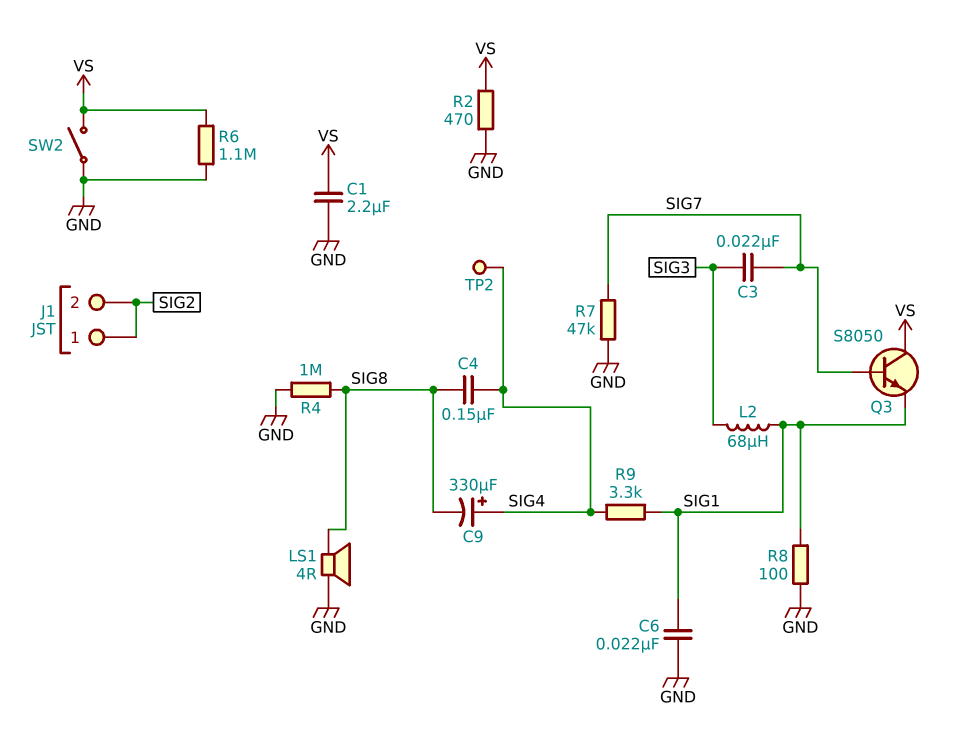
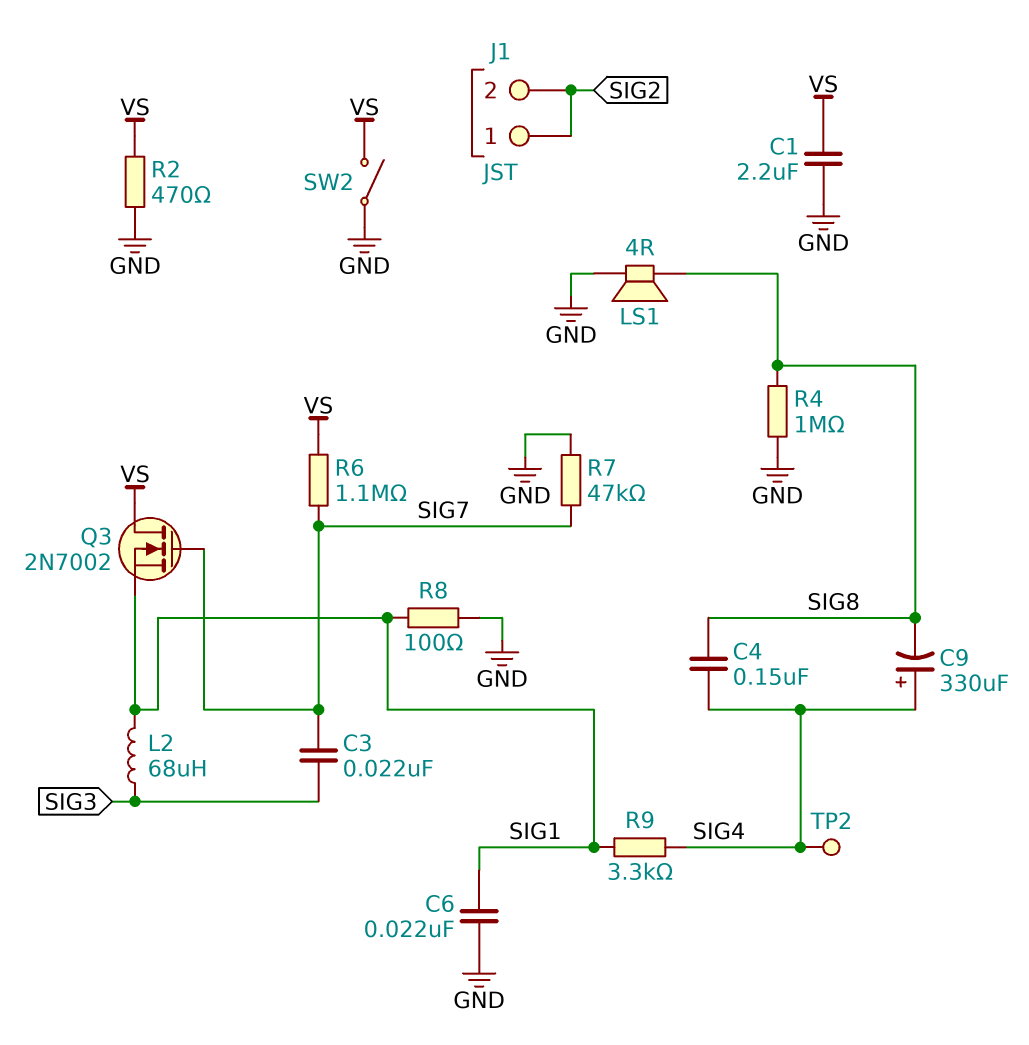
Q3: NPN S8050 (B SIG7, C VS, E SIG1) -> NMOS 2N7002 (G SIG7, D VS, S SIG1)
R6: 1.1M (GND, VS) -> 1.1M (SIG7, VS)

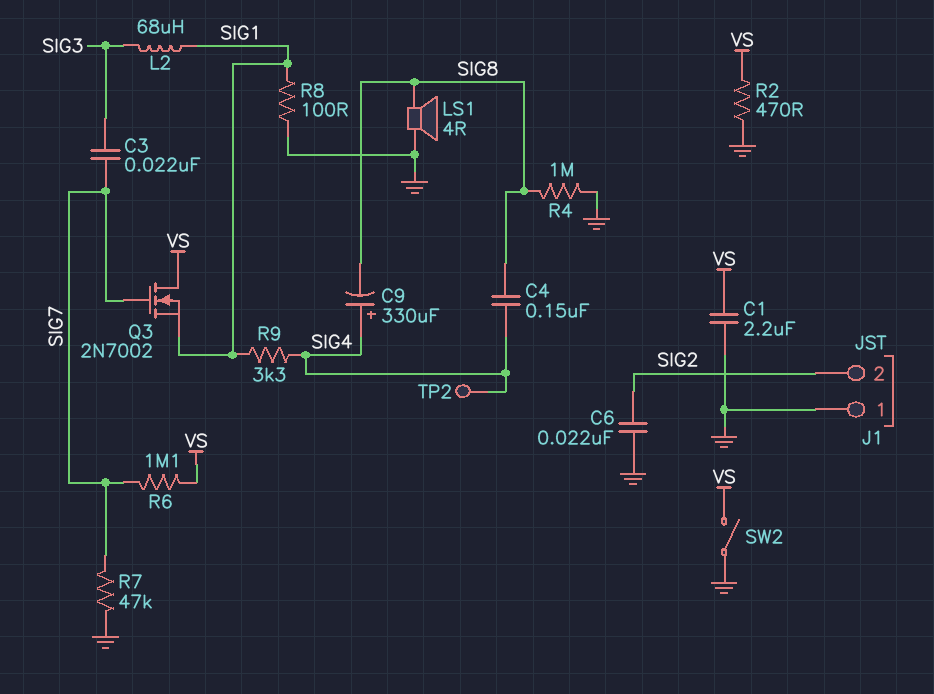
C6: 22nF (GND, SIG1) -> 22nF (GND, SIG2)
J1 pin 1: SIG2 -> GND

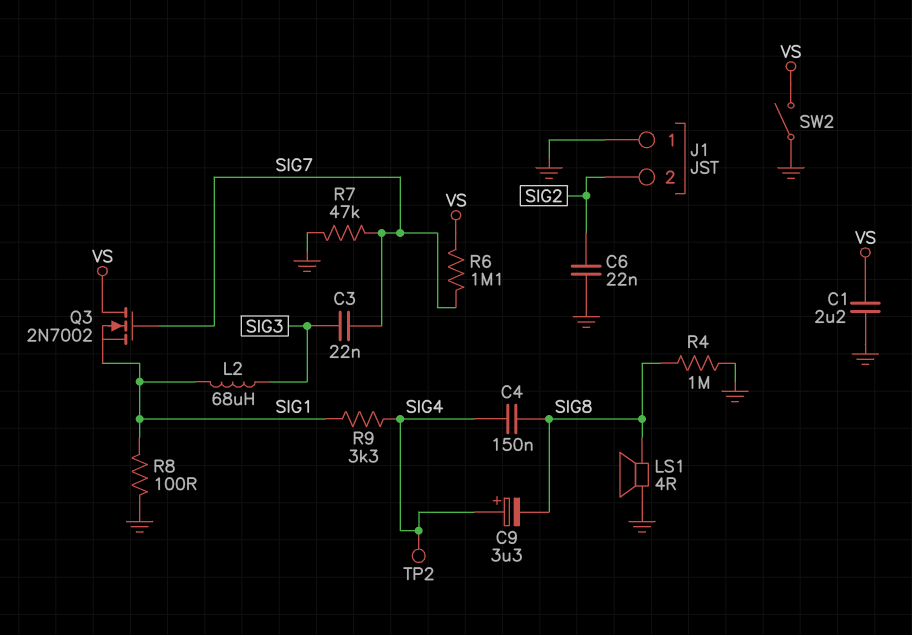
C9: 330uF (plus SIG4, minus SIG8) -> 3.3uF (plus SIG4, minus SIG8)
R2: 470 (GND, VS) -> none

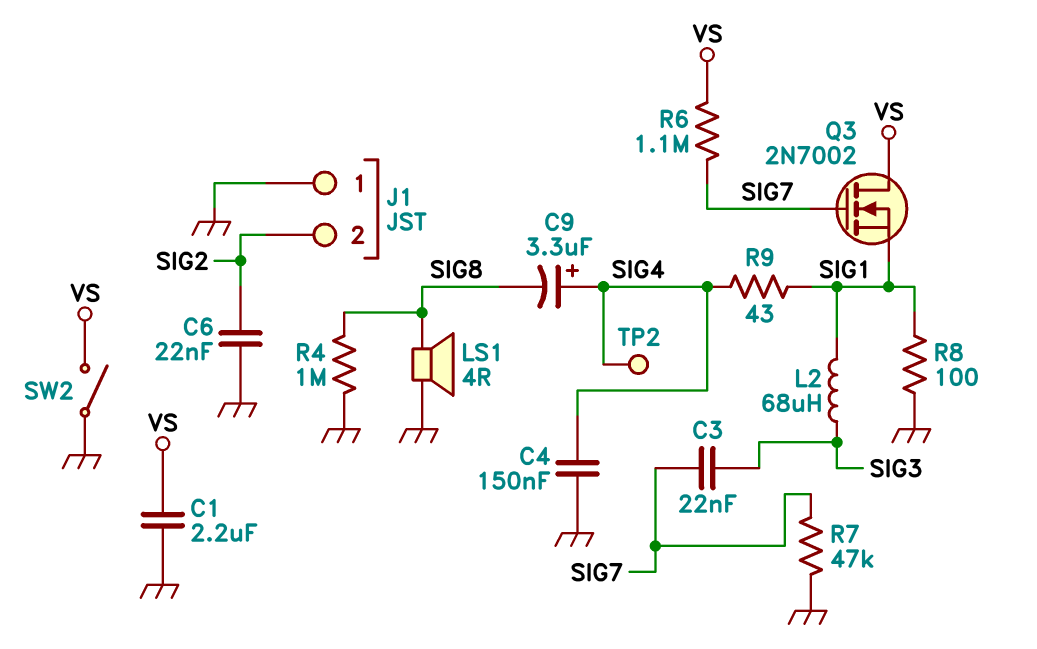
C4: 150nF (SIG4, SIG8) -> 150nF (GND, SIG4)
R9: 3.3k (SIG1, SIG4) -> 43 (SIG1, SIG4)

